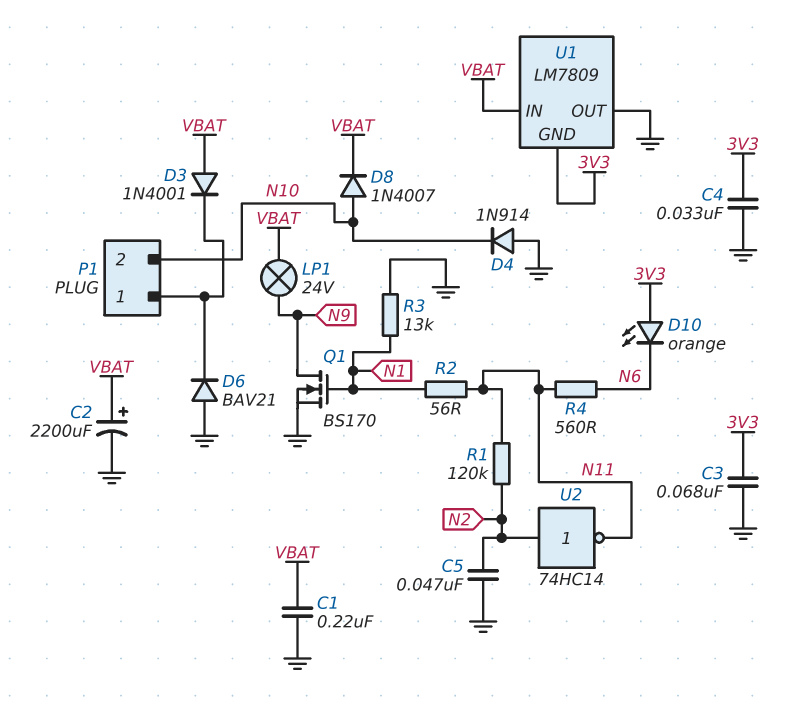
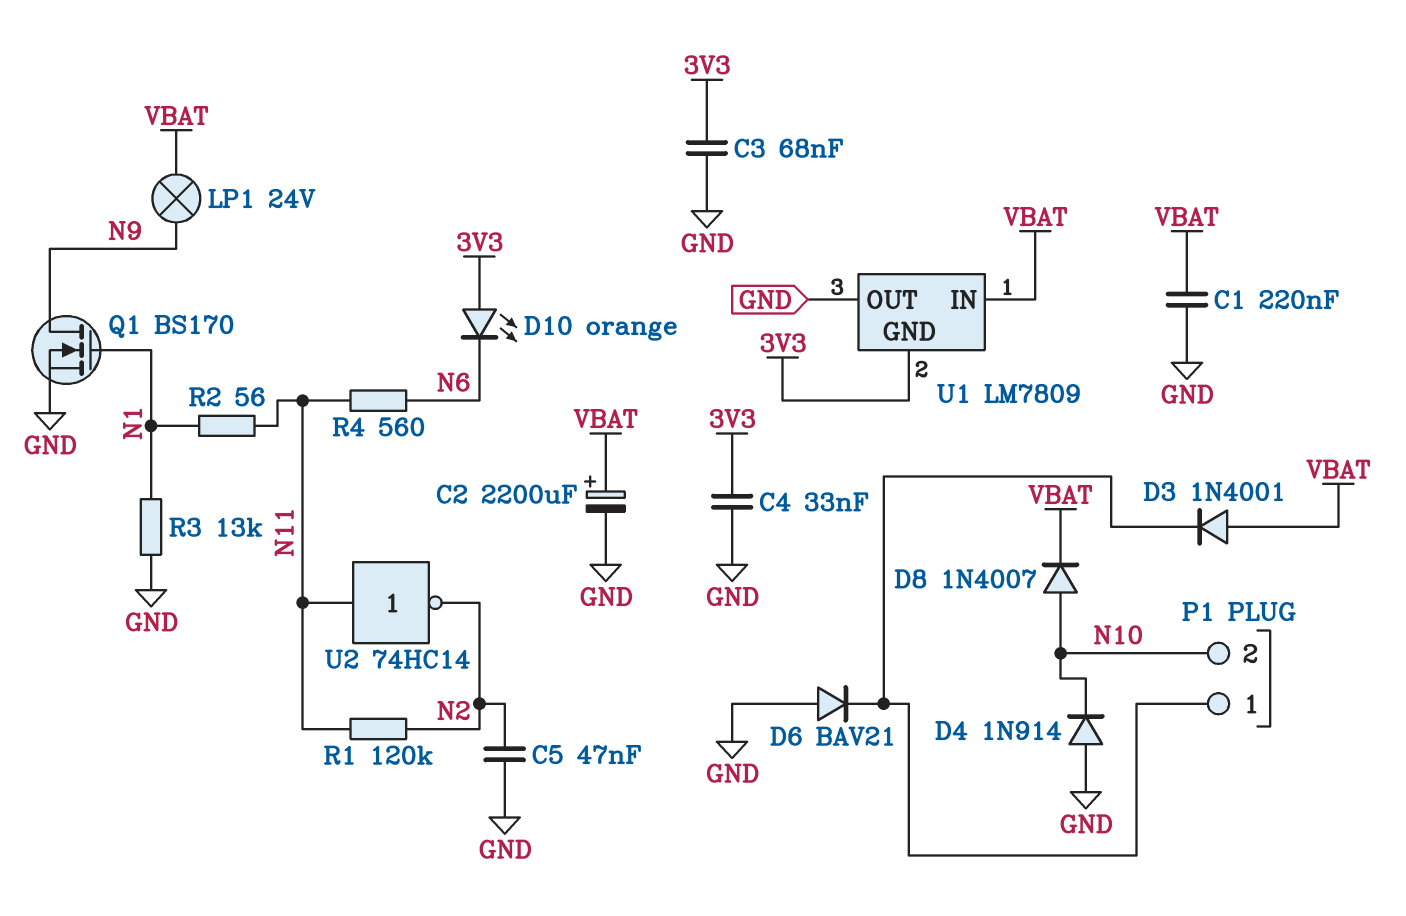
U2: NOT 74HC14 (in N2, out N11) -> NOT 74HC14 (in N11, out N2)

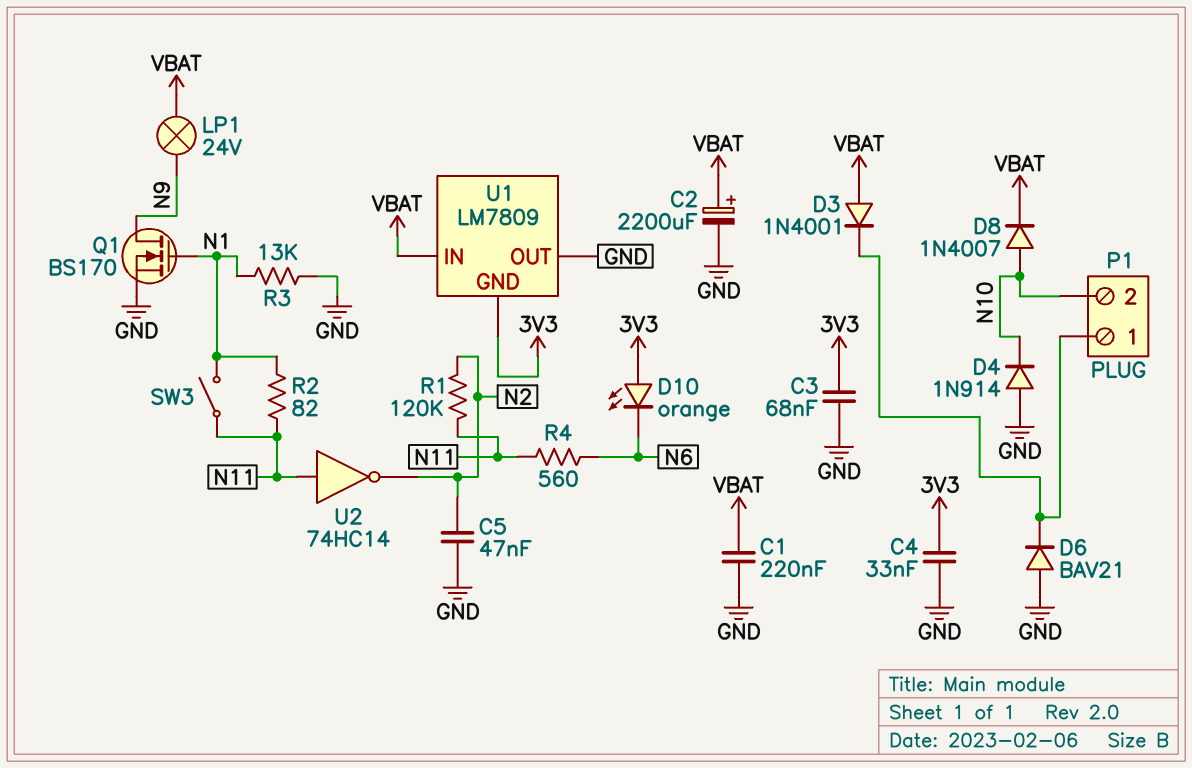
R2: 56 (N1, N11) -> 82 (N1, N11)
SW3: none -> switch (N1, N11)

